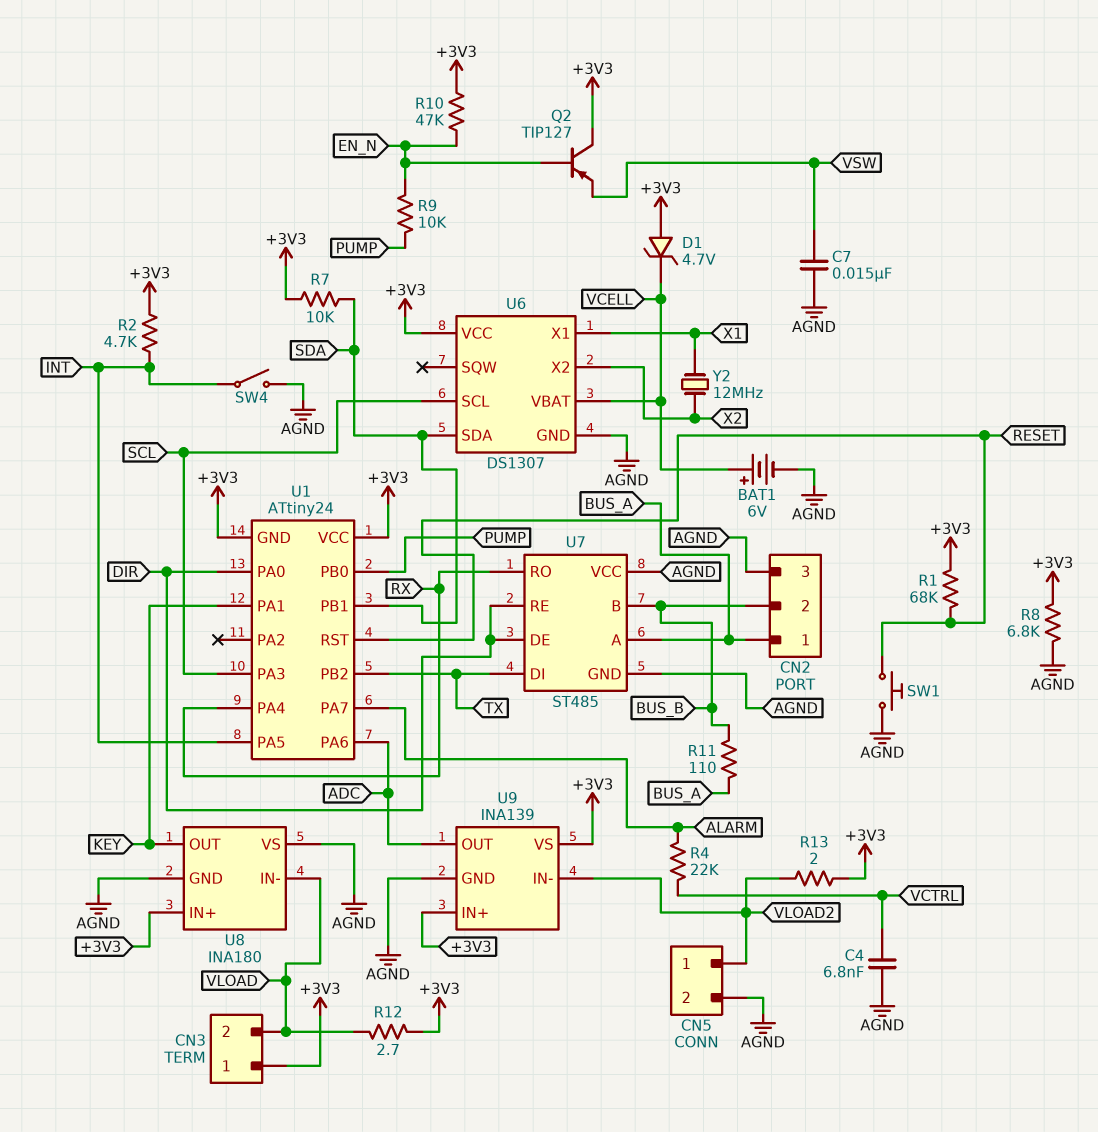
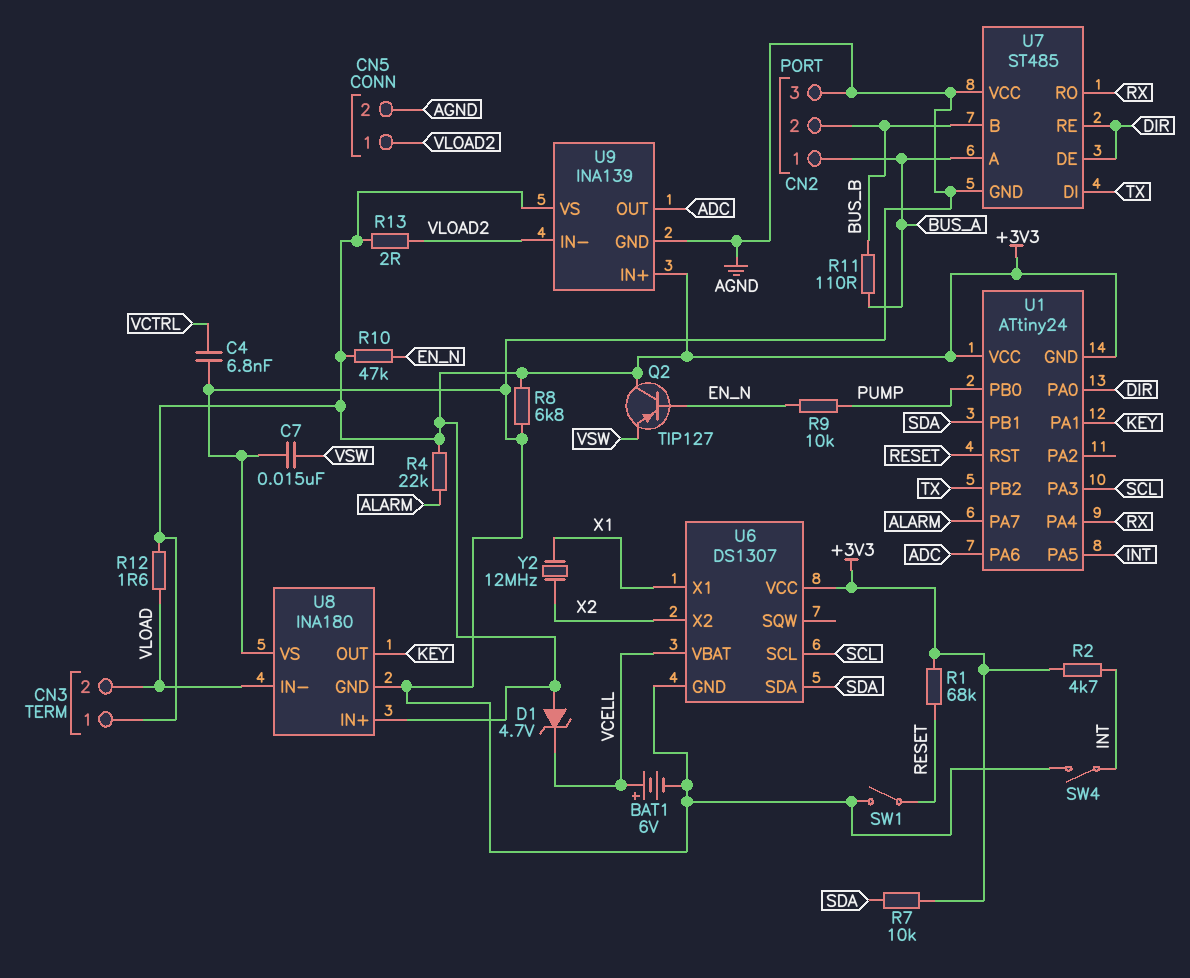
R4: 22k (ALARM, VCTRL) -> 22k (+3V3, ALARM)
R12: 2.7 (+3V3, VLOAD) -> 1.6 (+3V3, VLOAD)
SW1: button (AGND, RESET) -> switch (AGND, RESET)

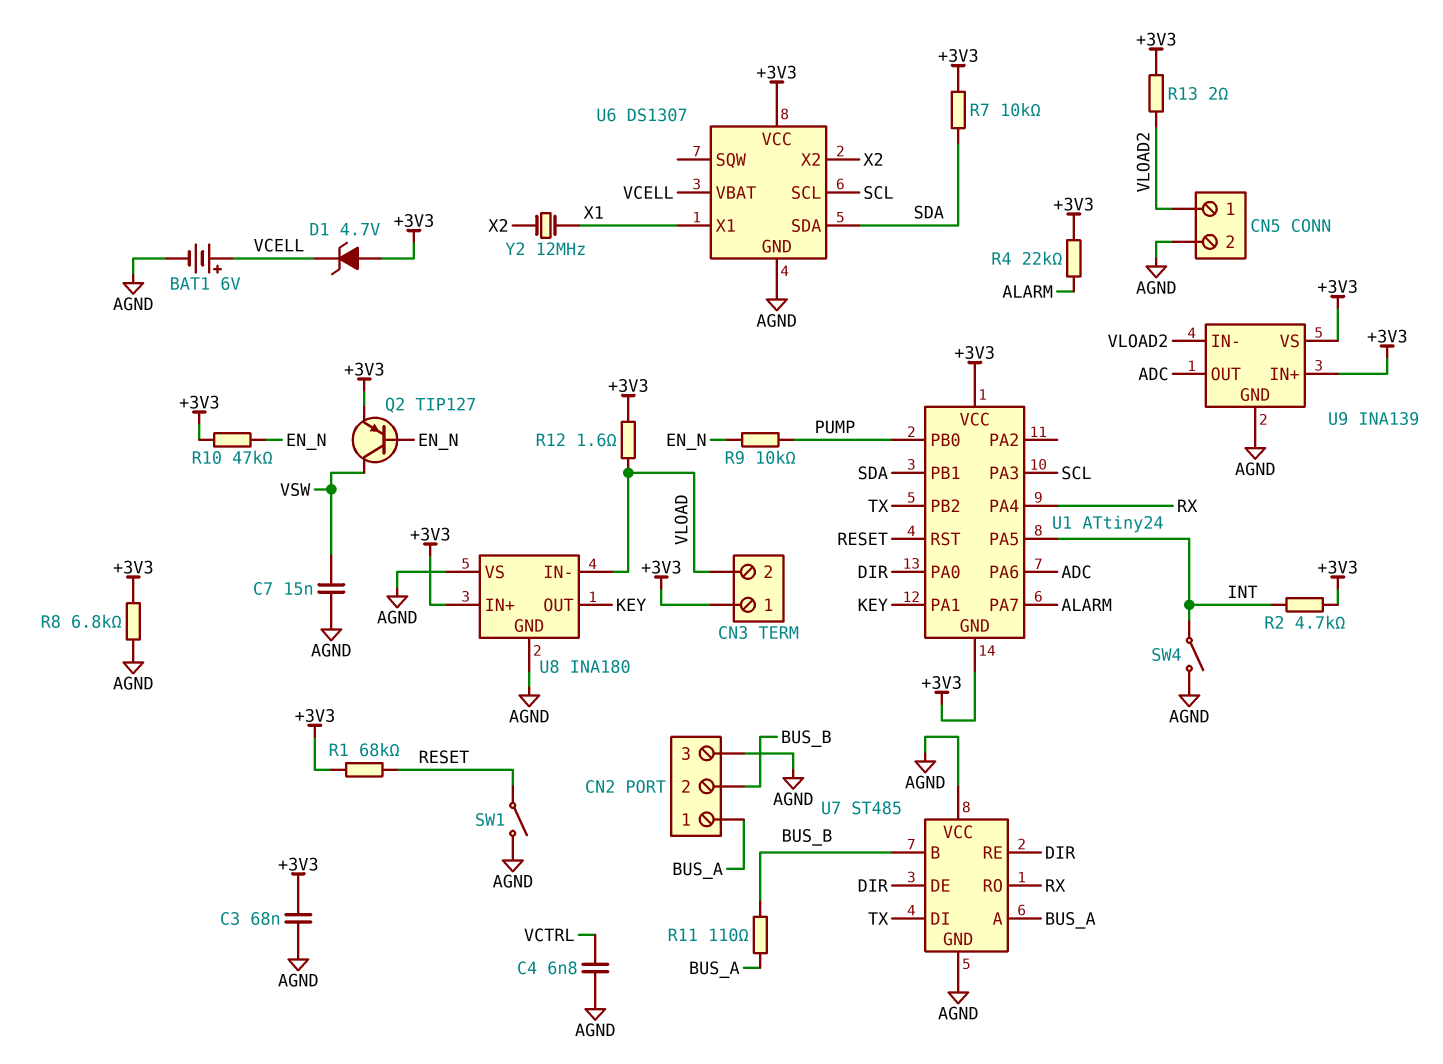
C3: none -> 68nF (+3V3, AGND)
Q2: PNP TIP127 (B EN_N, C +3V3, E VSW) -> PNP TIP127 (B EN_N, C VSW, E +3V3)

